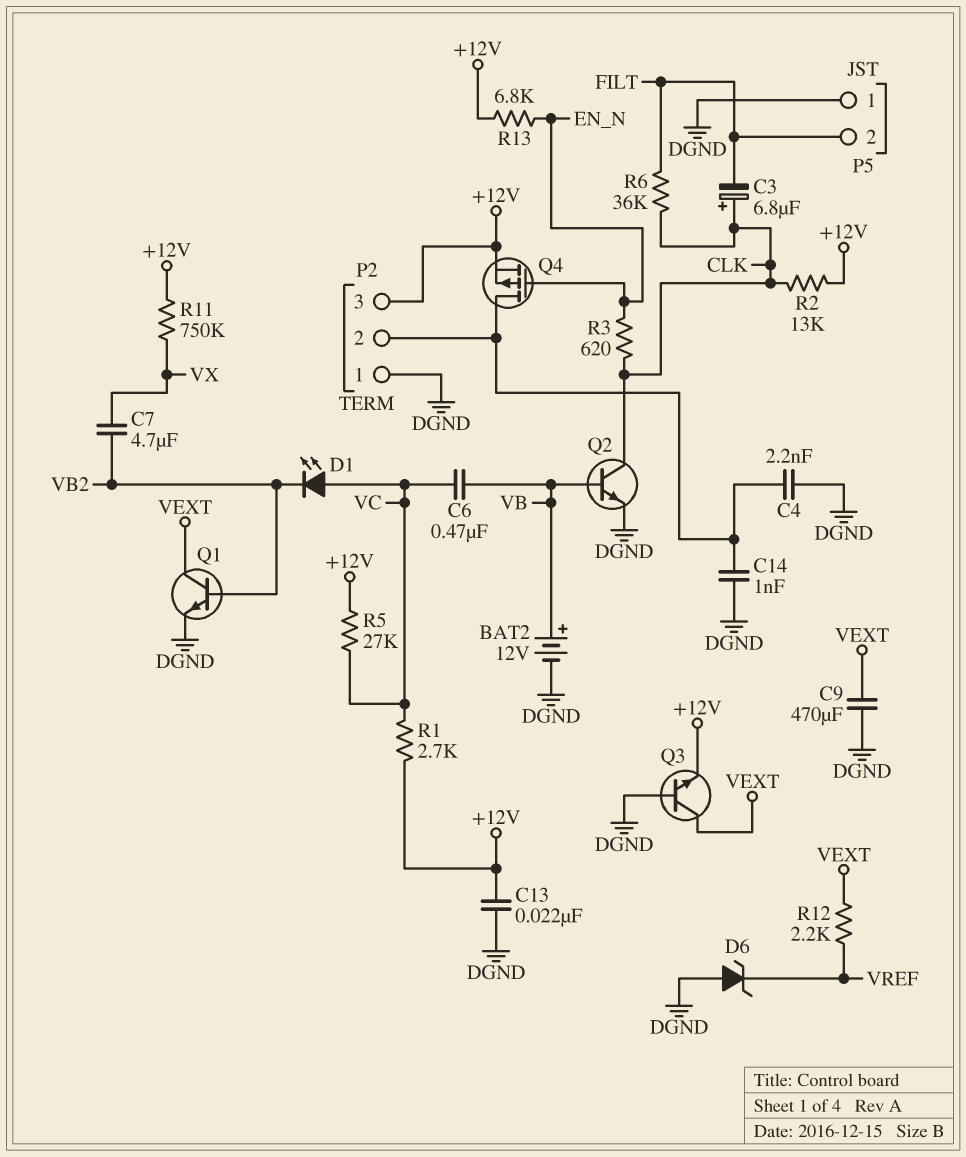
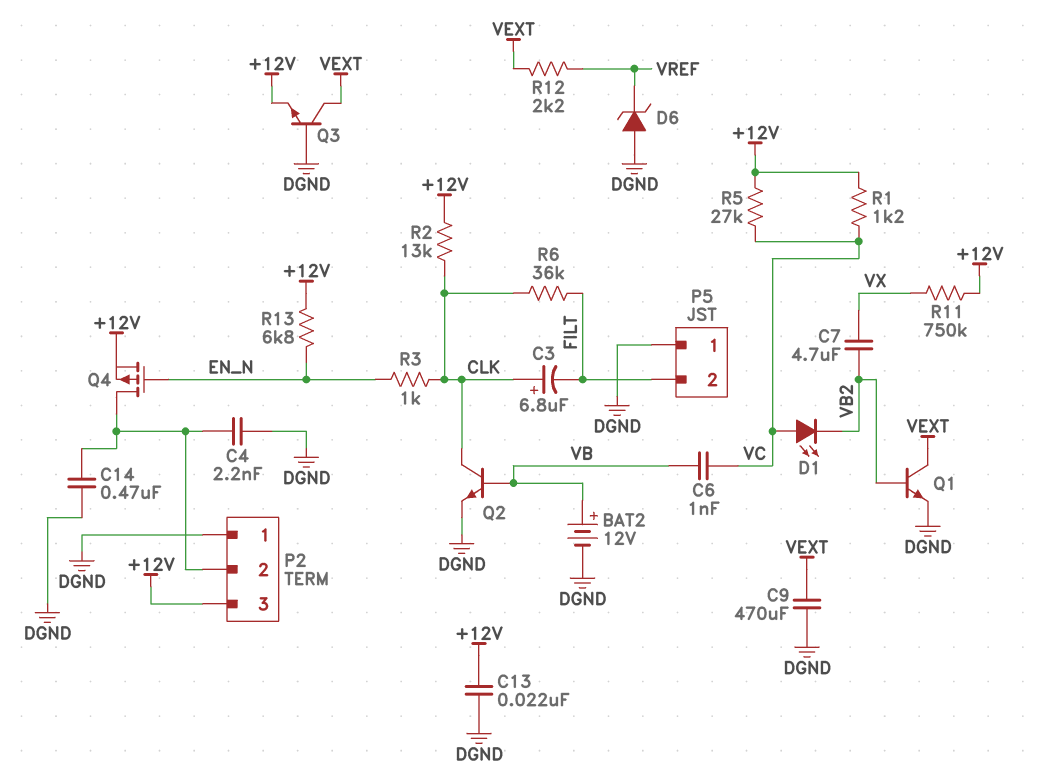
C6: 470nF (VB, VC) -> 1nF (VB, VC)
C14: 1nF (DGND, P2/2) -> 470nF (DGND, P2/2)
R1: 2.7k (+12V, VC) -> 1.2k (+12V, VC)
R3: 620 (CLK, EN_N) -> 1k (CLK, EN_N)

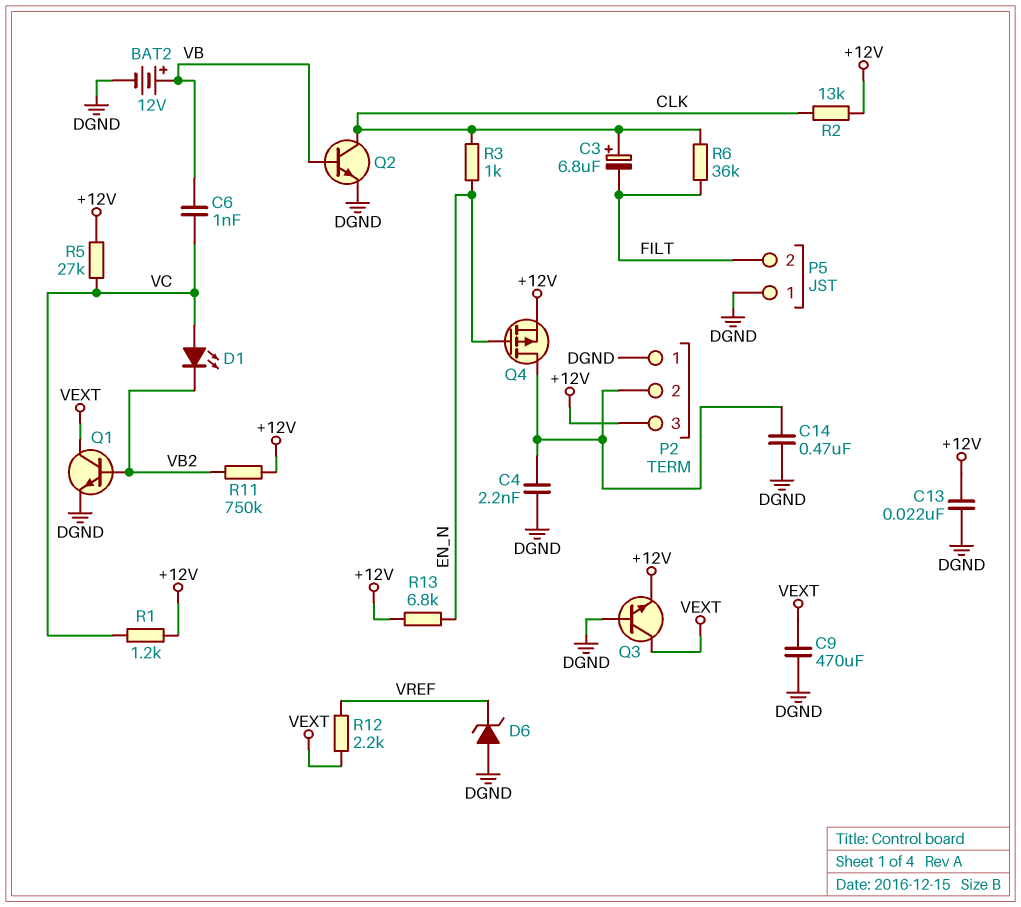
C7: 4.7uF (VB2, VX) -> none
R11: 750k (+12V, VX) -> 750k (+12V, VB2)

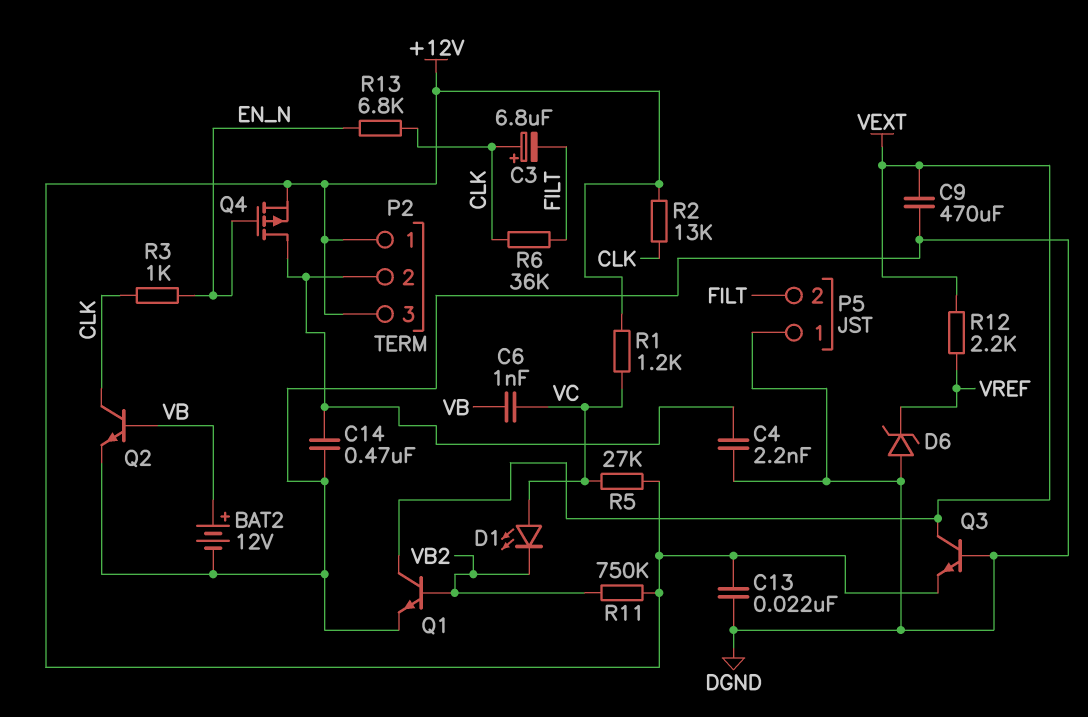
P2 pin 1: DGND -> +12V
R13: 6.8k (+12V, EN_N) -> 6.8k (CLK, EN_N)

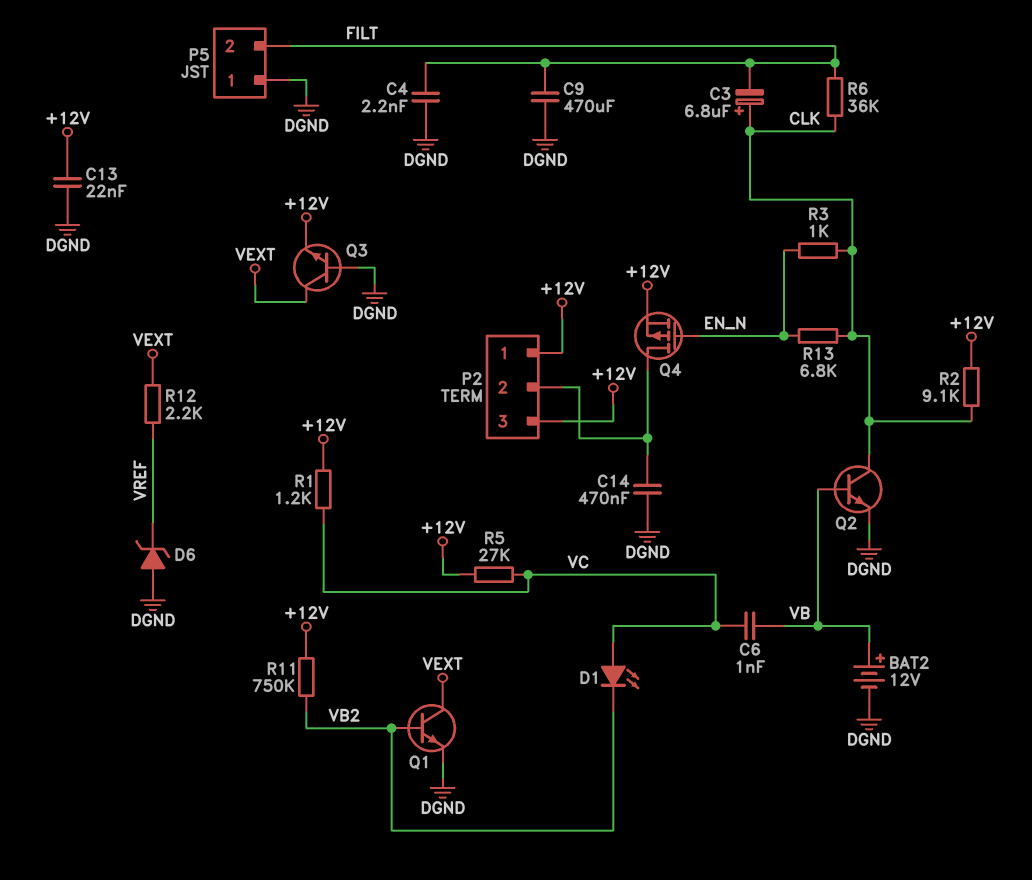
C4: 2.2nF (DGND, P2/2) -> 2.2nF (DGND, FILT)
C9: 470uF (DGND, VEXT) -> 470uF (DGND, FILT)
R2: 13k (+12V, CLK) -> 9.1k (+12V, CLK)

